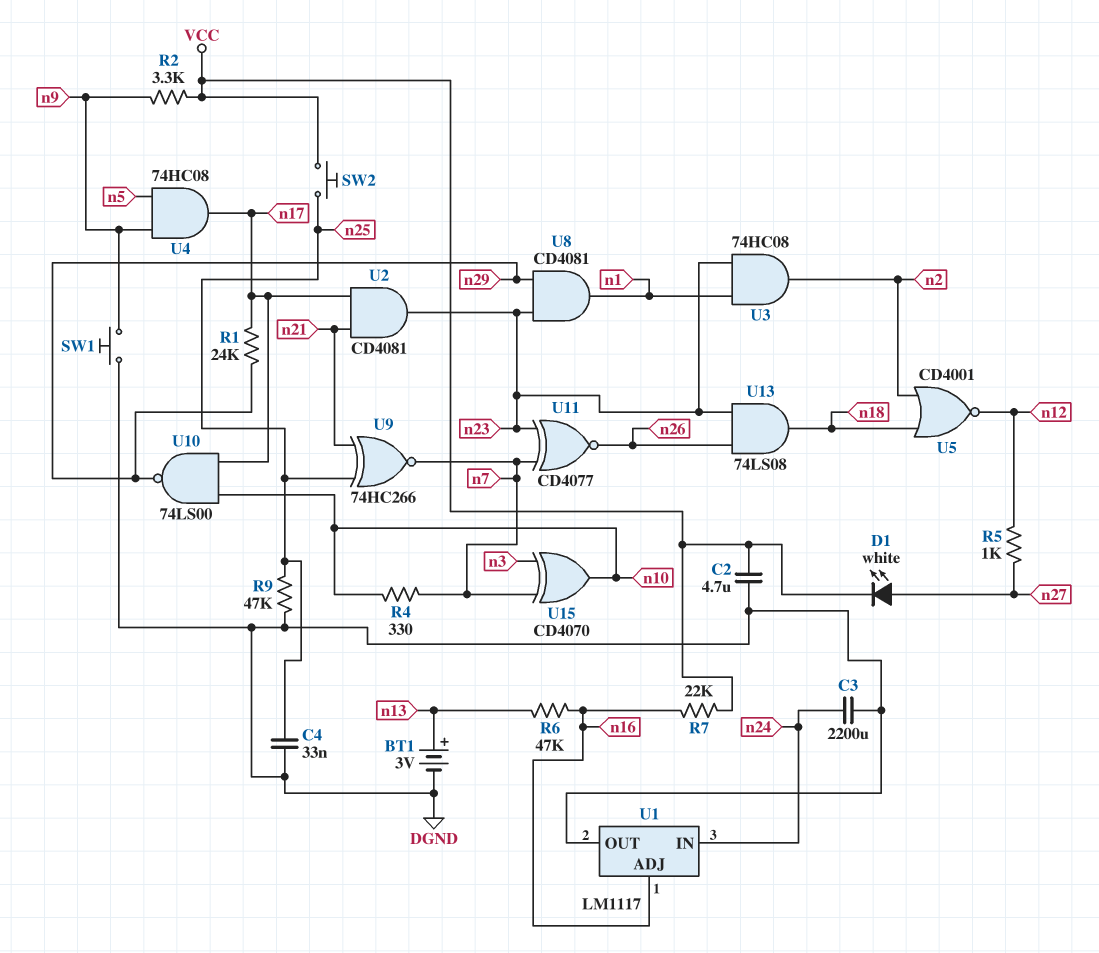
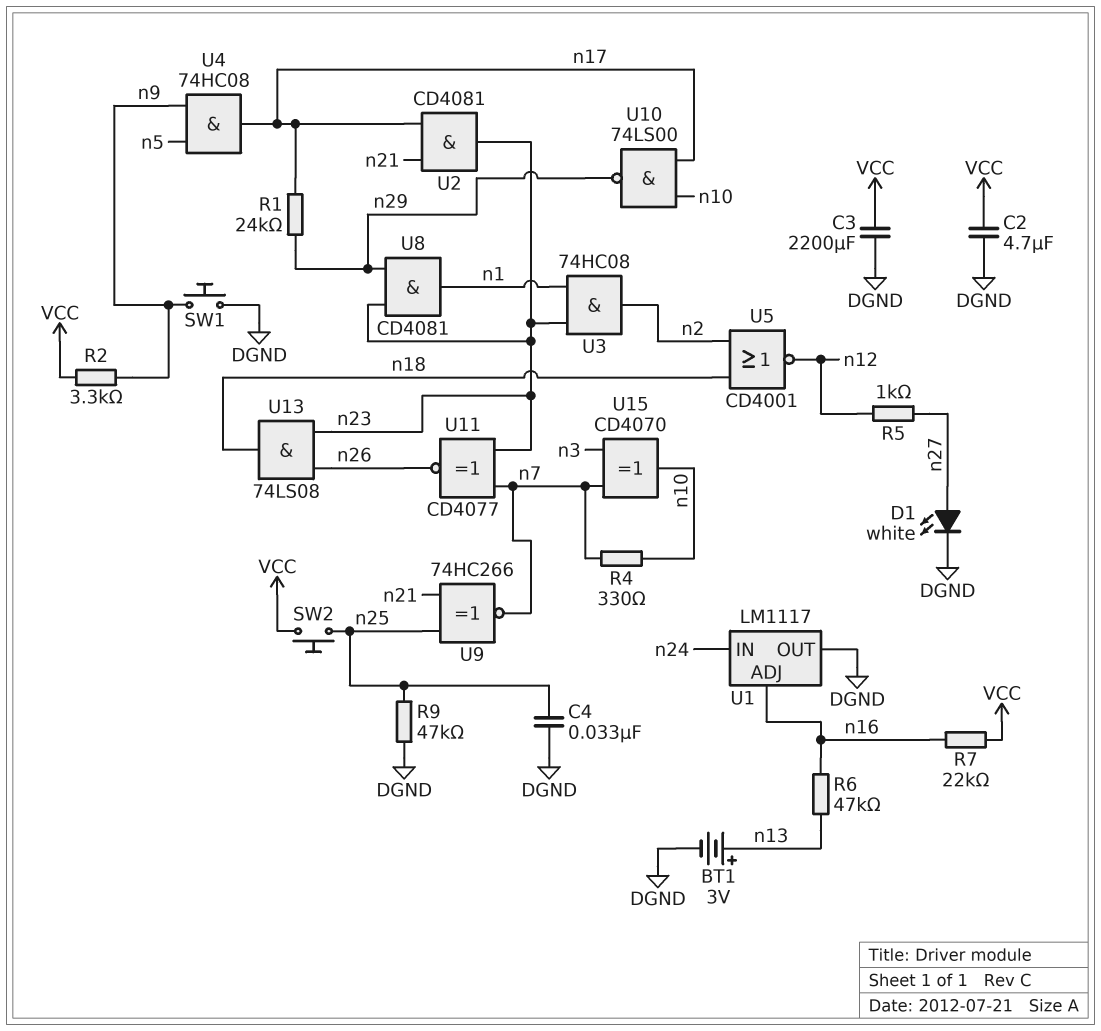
C3: 2200uF (DGND, n24) -> 2200uF (DGND, VCC)
D1: LED white (A n27, K VCC) -> LED white (A n27, K DGND)

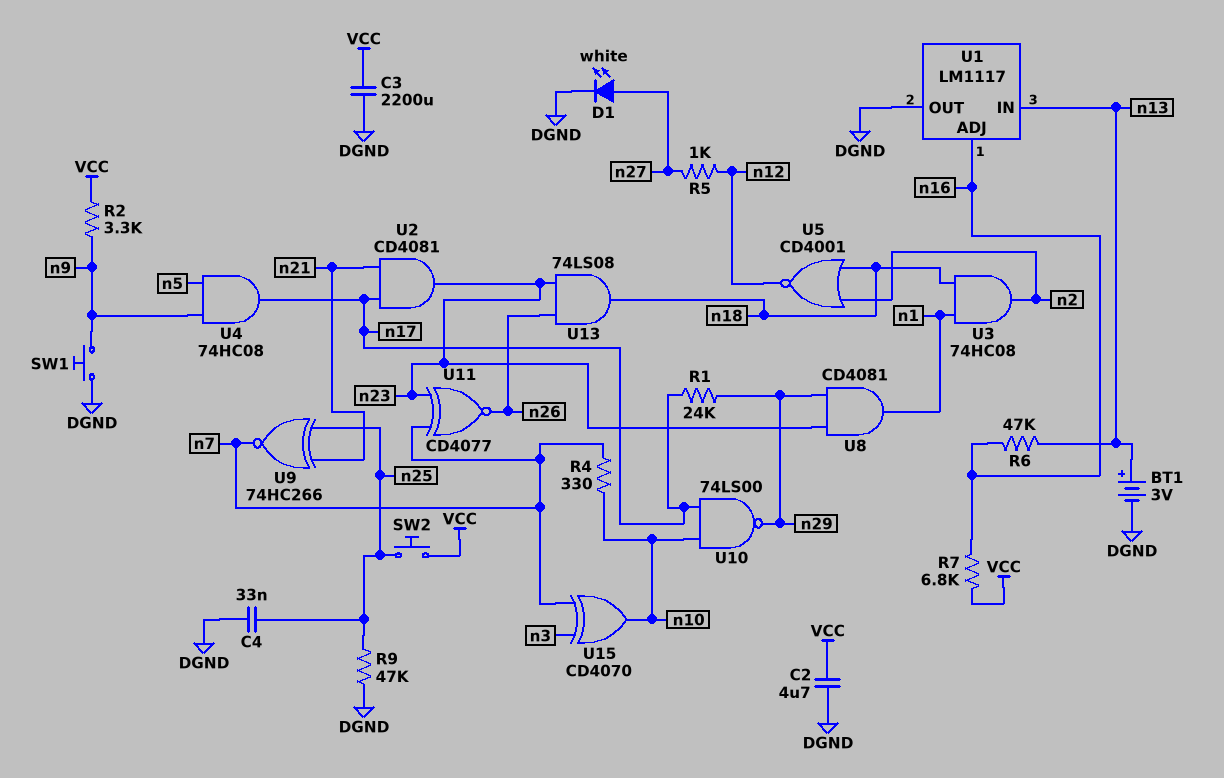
R7: 22k (VCC, n16) -> 6.8k (VCC, n16)
U1 pin IN: n24 -> n13
U3: AND 74HC08 (in n1, in n23, out n2) -> AND 74HC08 (in n1, in n18, out n2)

